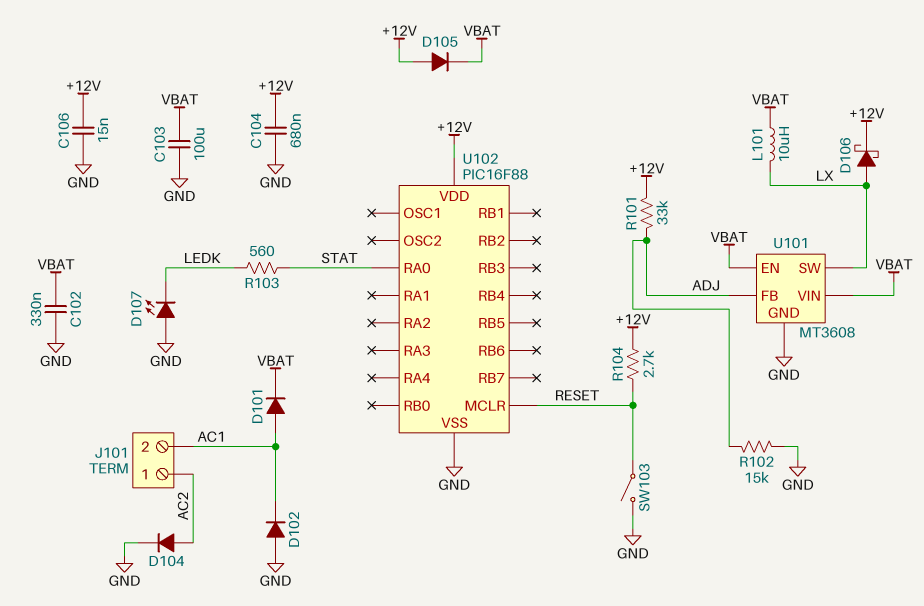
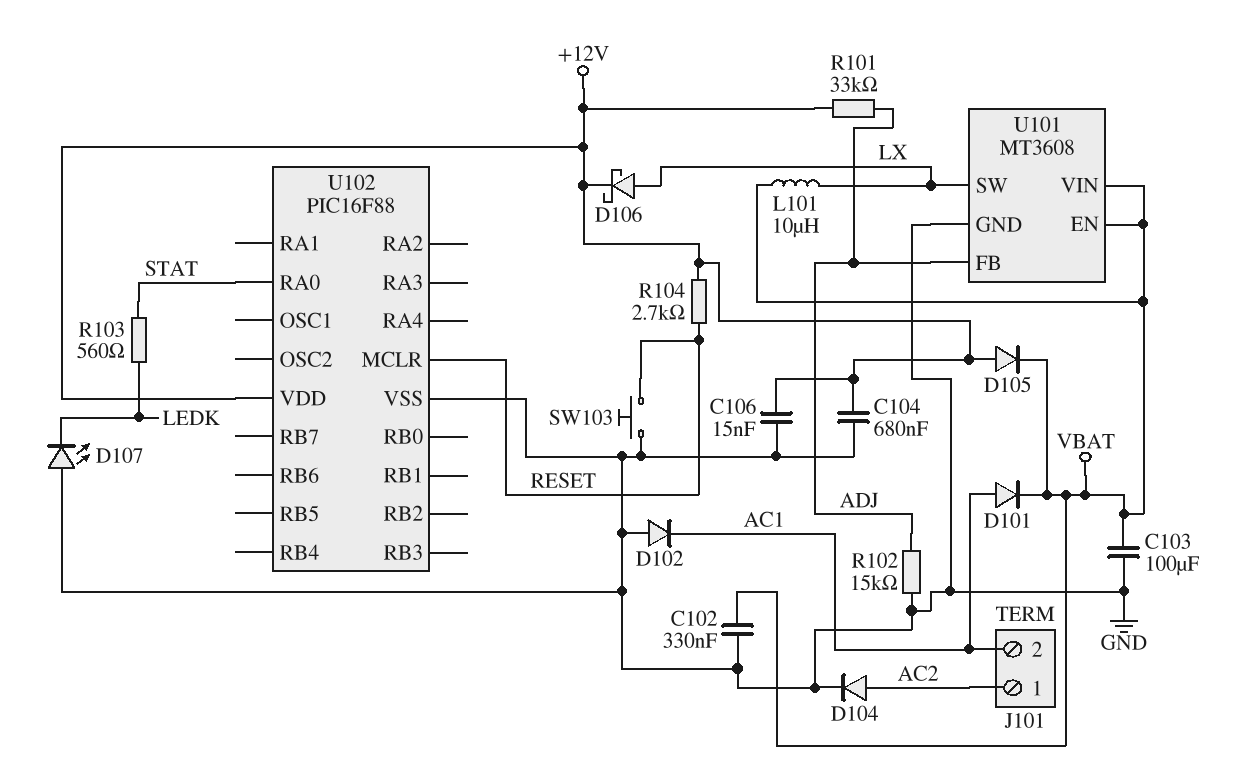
SW103: switch (GND, RESET) -> button (GND, RESET)

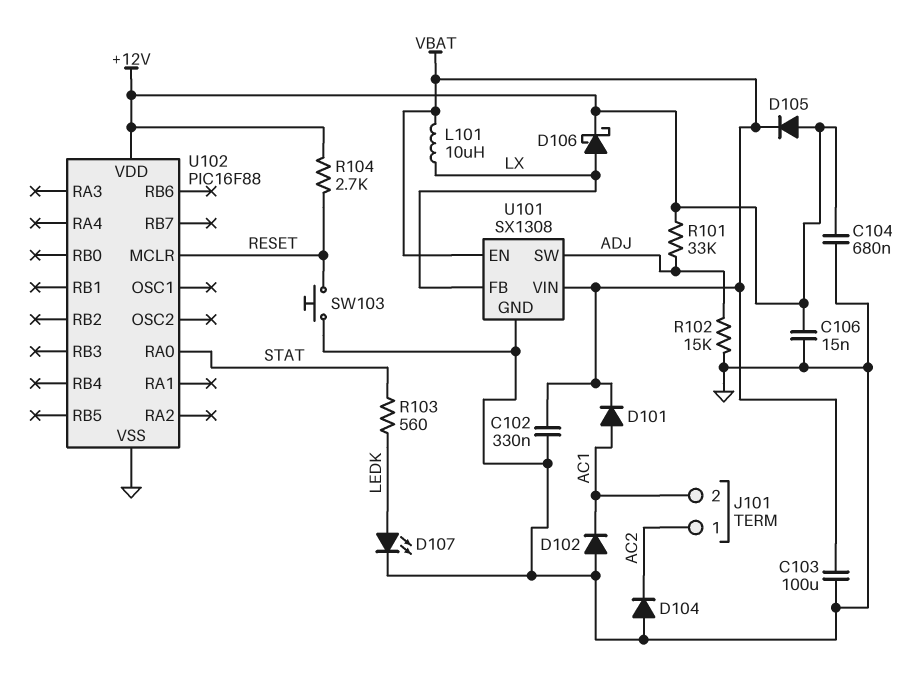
D104: diode (A AC2, K GND) -> diode (A GND, K AC2)
D107: LED (A GND, K LEDK) -> LED (A LEDK, K GND)
U101: MT3608 -> SX1308
U101 pin FB: ADJ -> LX
U101 pin SW: LX -> ADJ

